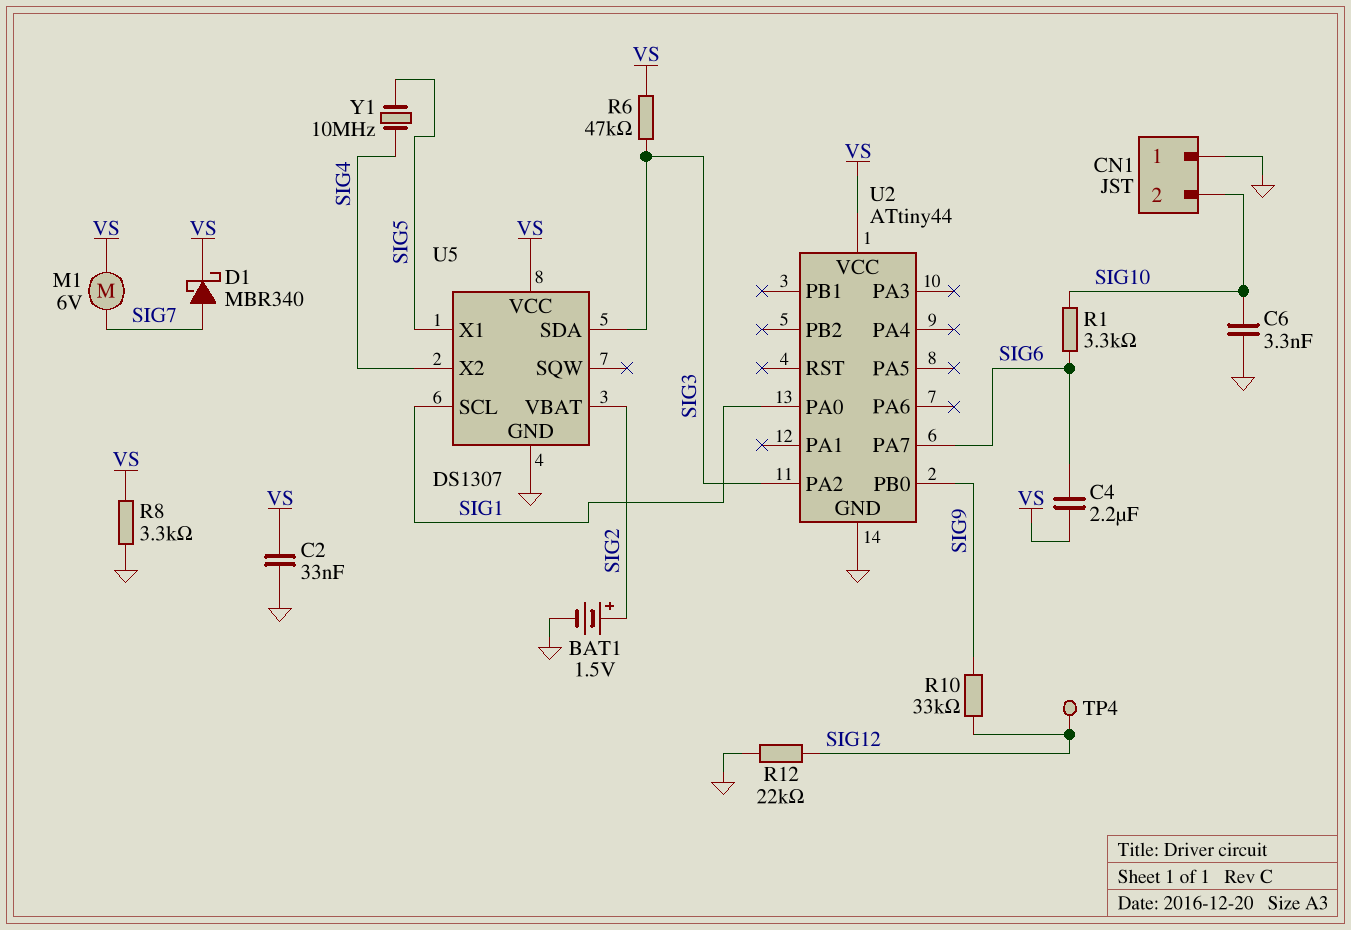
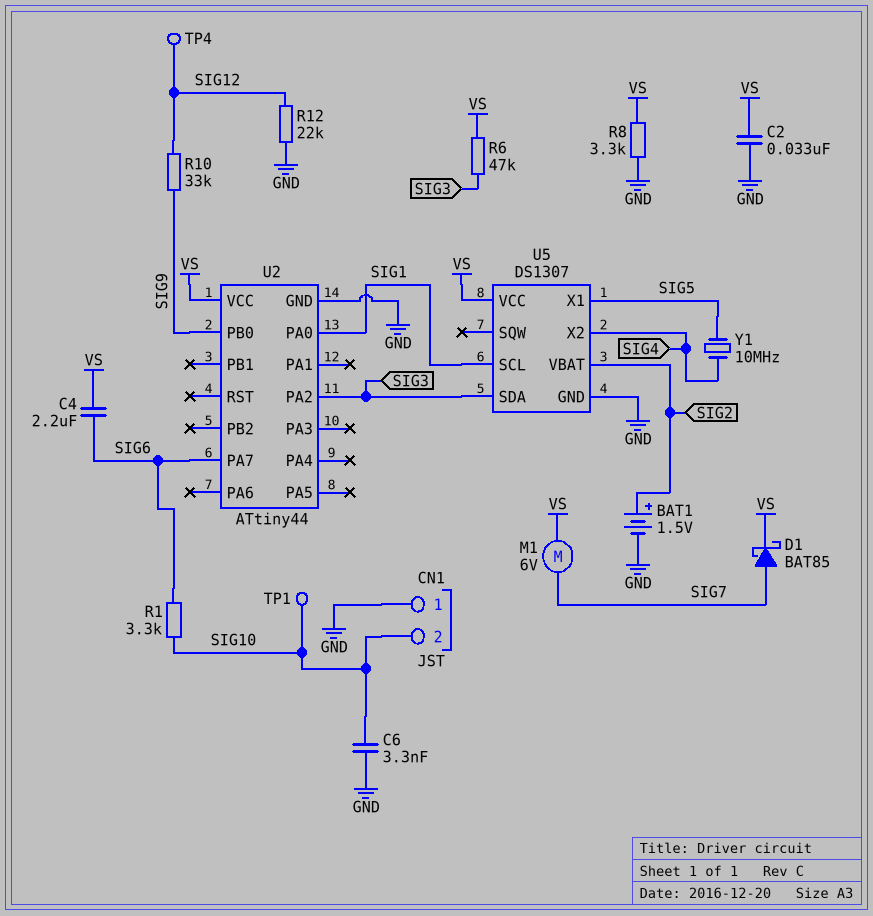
D1: schottky MBR340 (A SIG7, K VS) -> schottky BAT85 (A SIG7, K VS)
TP1: none -> test point (SIG10)

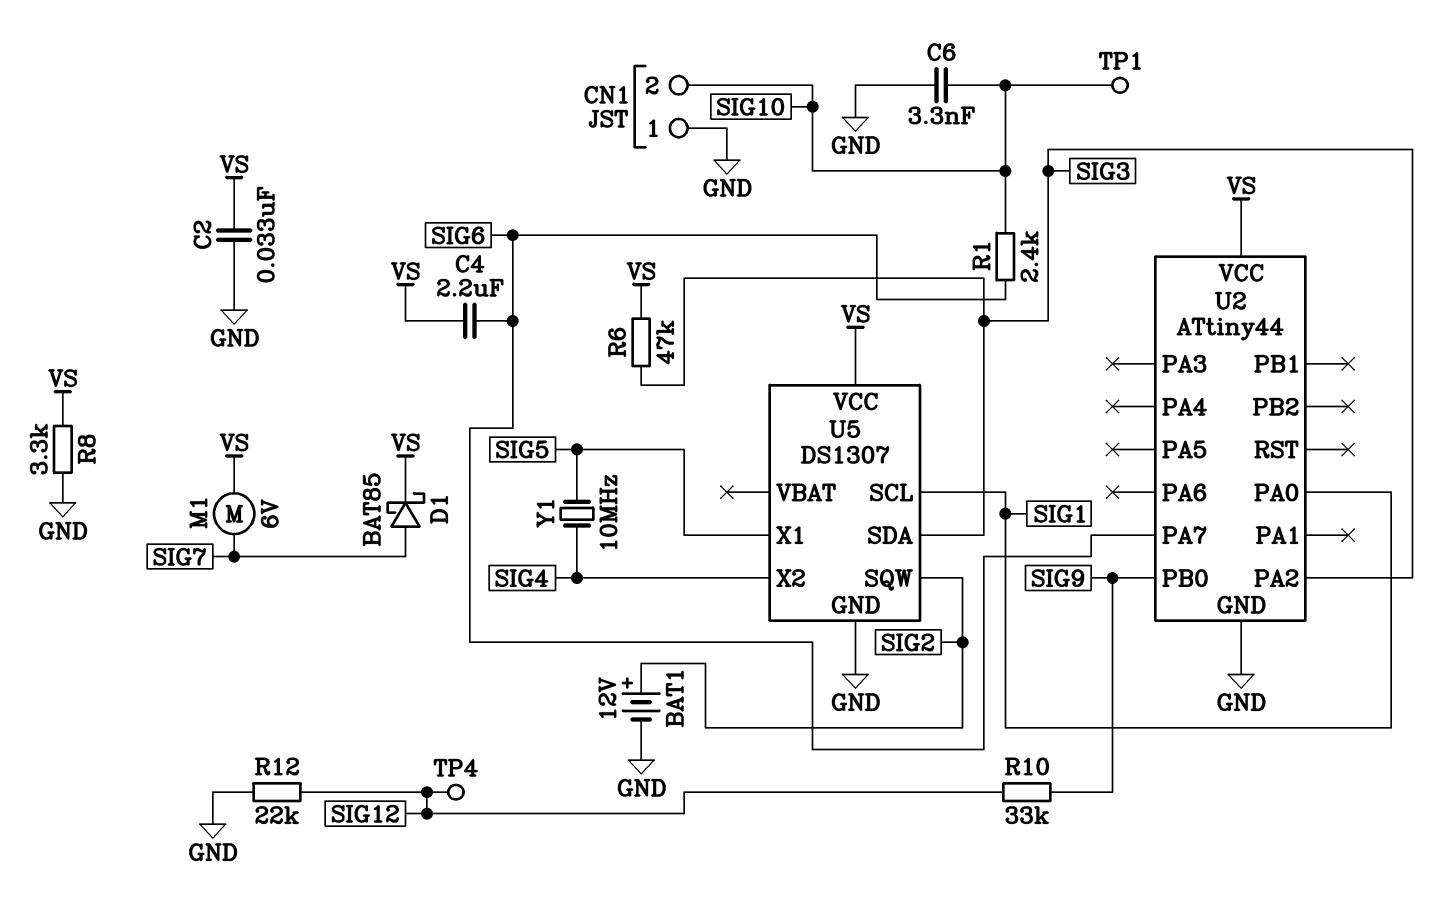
BAT1: 1.5V (plus SIG2, minus GND) -> 12V (plus SIG2, minus GND)
R1: 3.3k (SIG6, SIG10) -> 2.4k (SIG6, SIG10)
U5 pin SQW: none -> SIG2
U5 pin VBAT: SIG2 -> none

